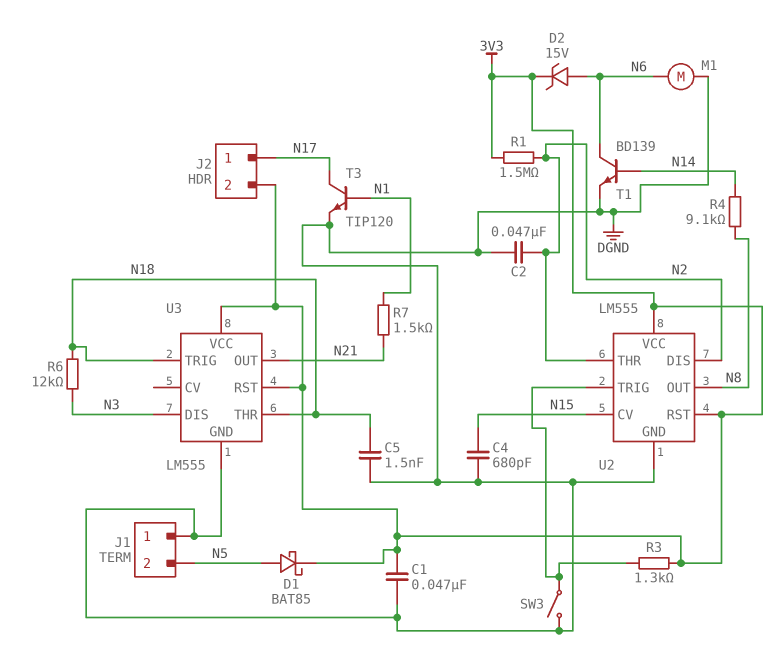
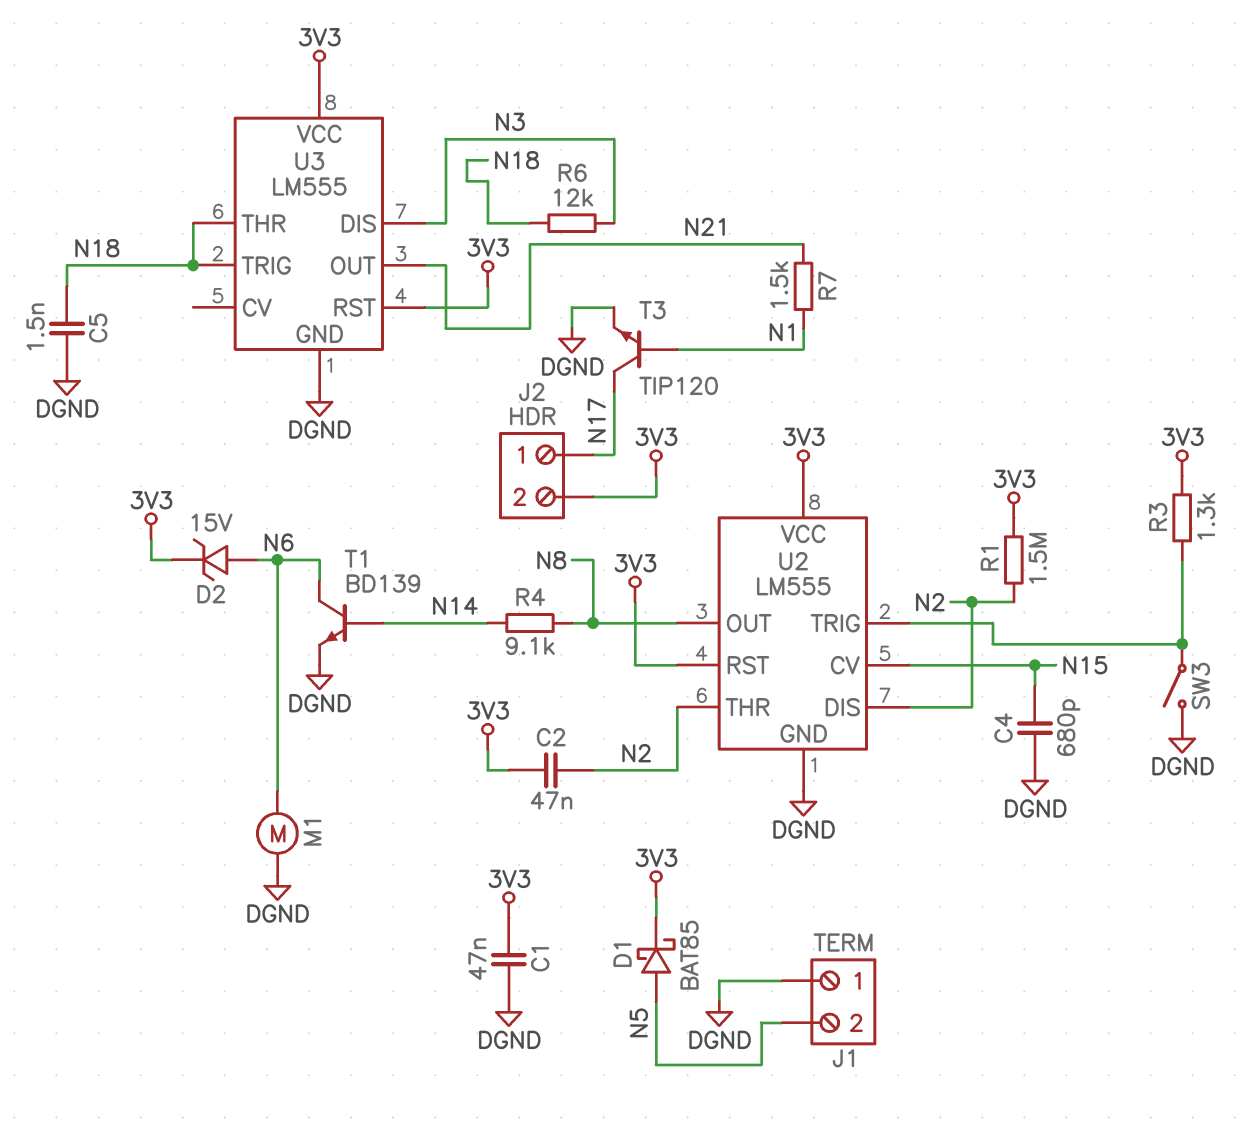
C2: 47nF (DGND, N2) -> 47nF (3V3, N2)

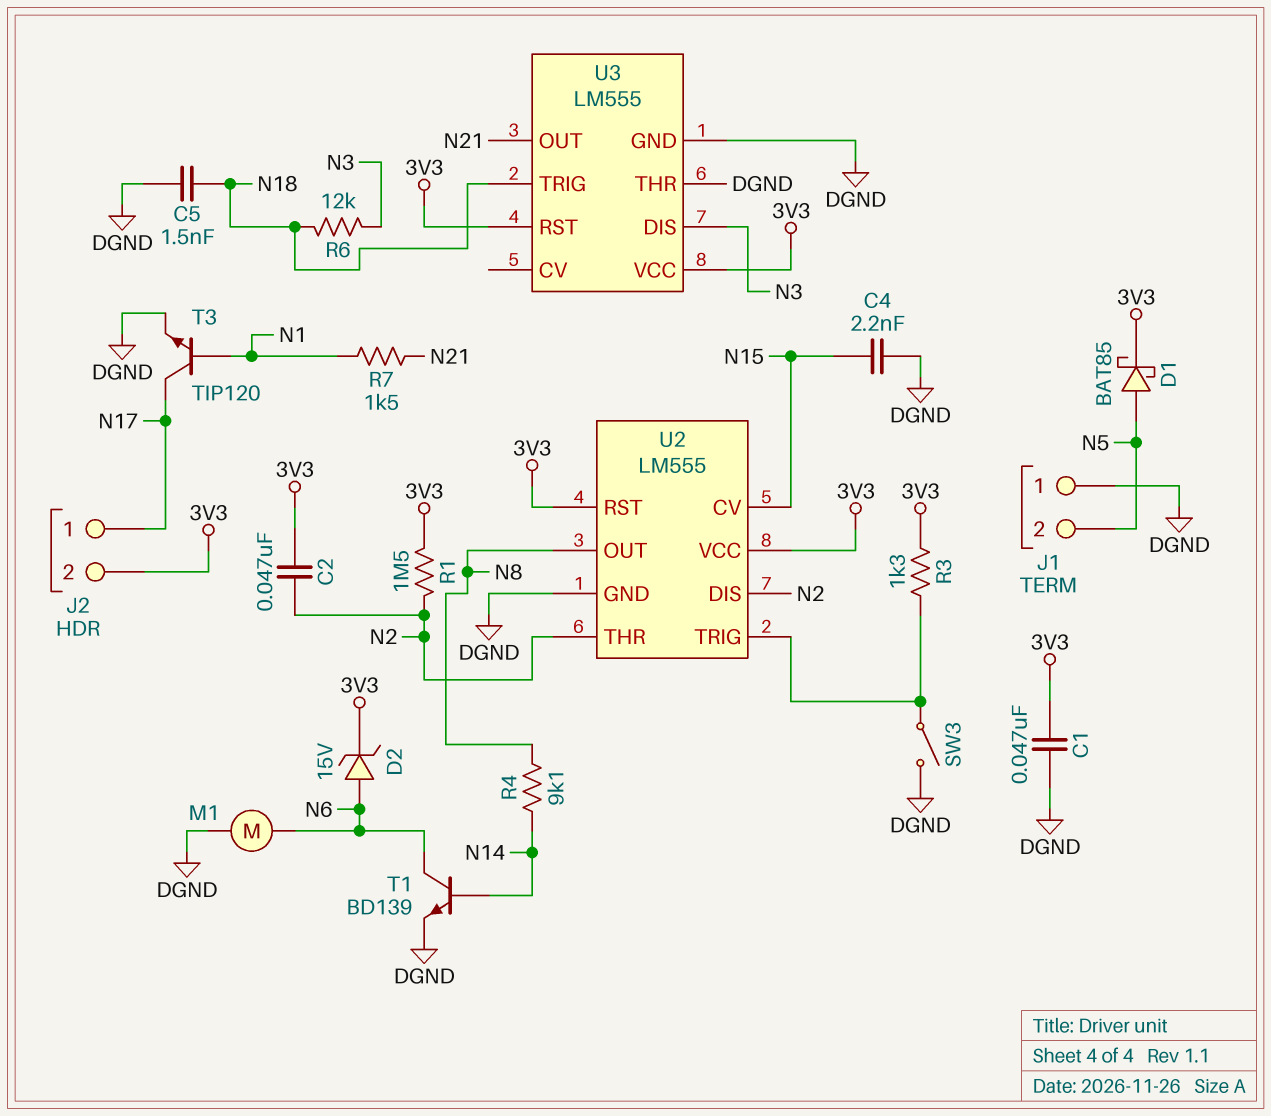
C4: 680pF (DGND, N15) -> 2.2nF (DGND, N15)
U3 pin THR: N18 -> DGND

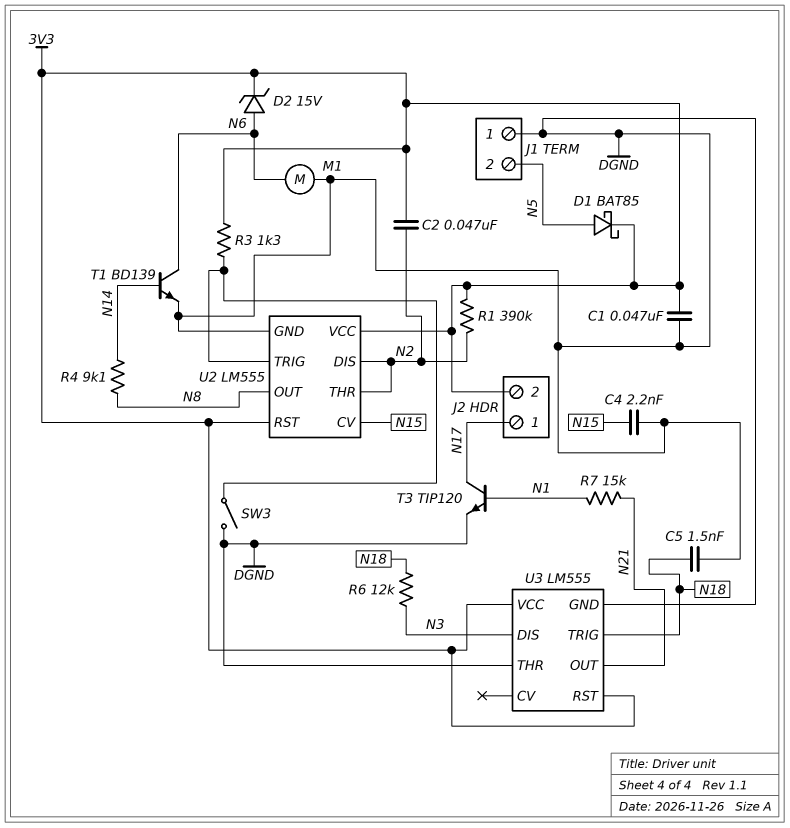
R1: 1.5M (3V3, N2) -> 390k (3V3, N2)
R7: 1.5k (N1, N21) -> 15k (N1, N21)

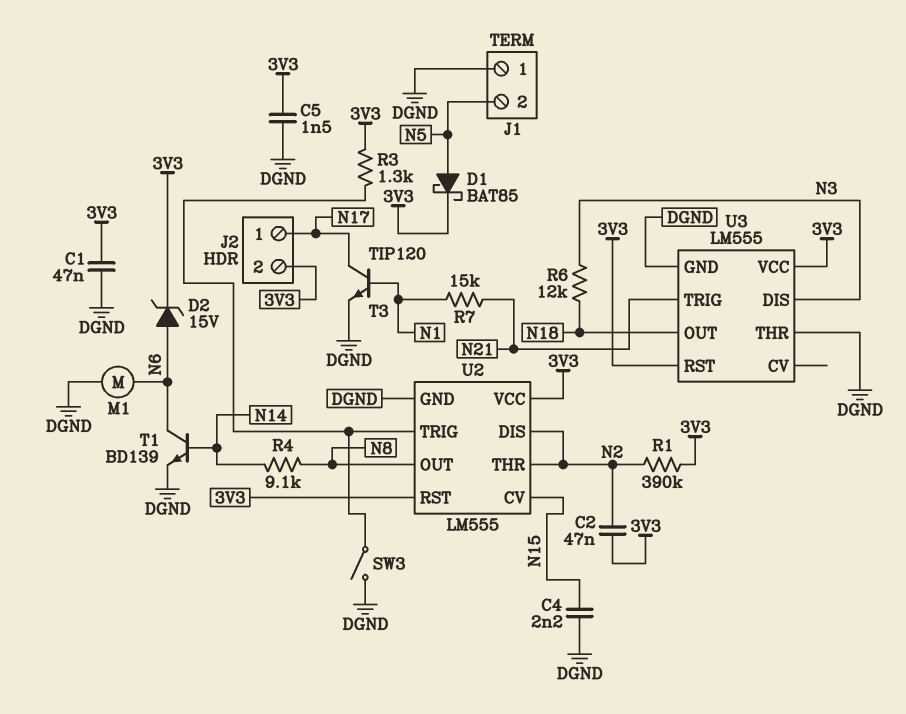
C5: 1.5nF (DGND, N18) -> 1.5nF (3V3, DGND)
U3 pin OUT: N21 -> N18
U3 pin TRIG: N18 -> N21

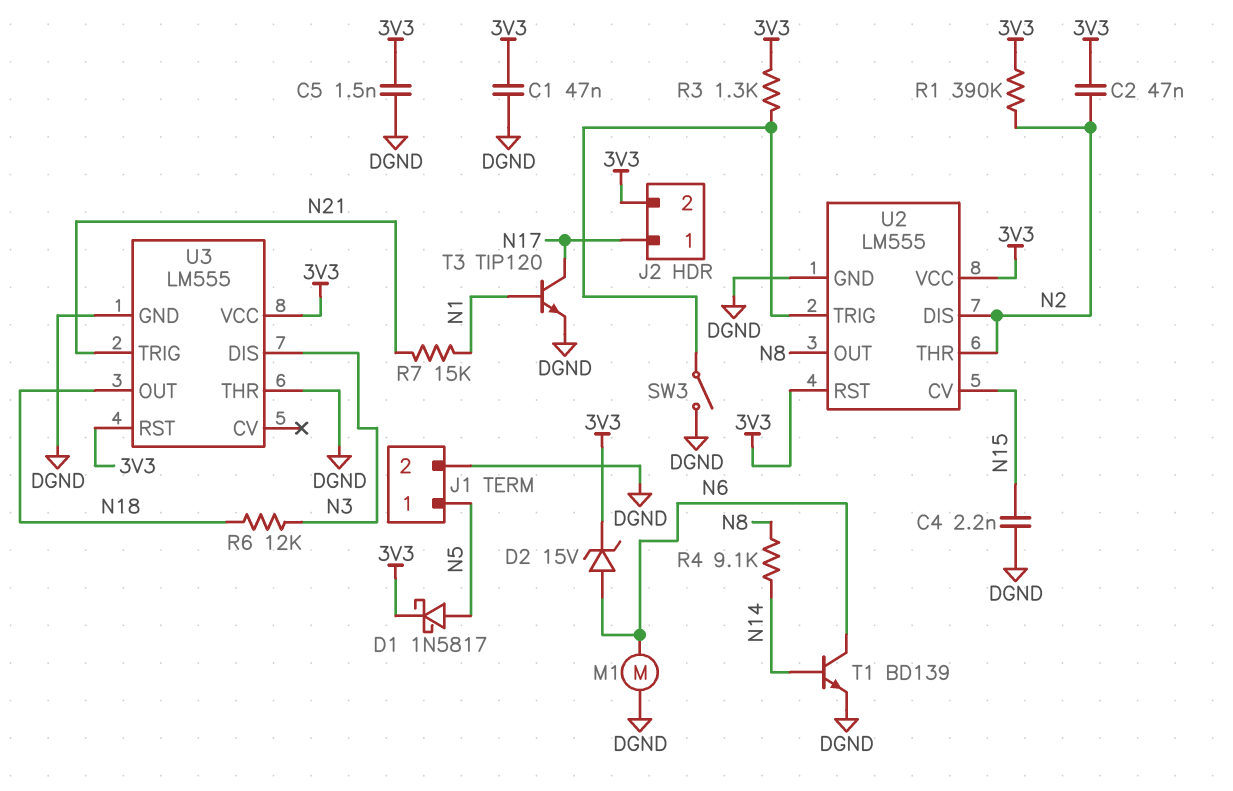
D1: schottky BAT85 (A N5, K 3V3) -> schottky 1N5817 (A N5, K 3V3)
J1 pin 1: DGND -> N5
J1 pin 2: N5 -> DGND

